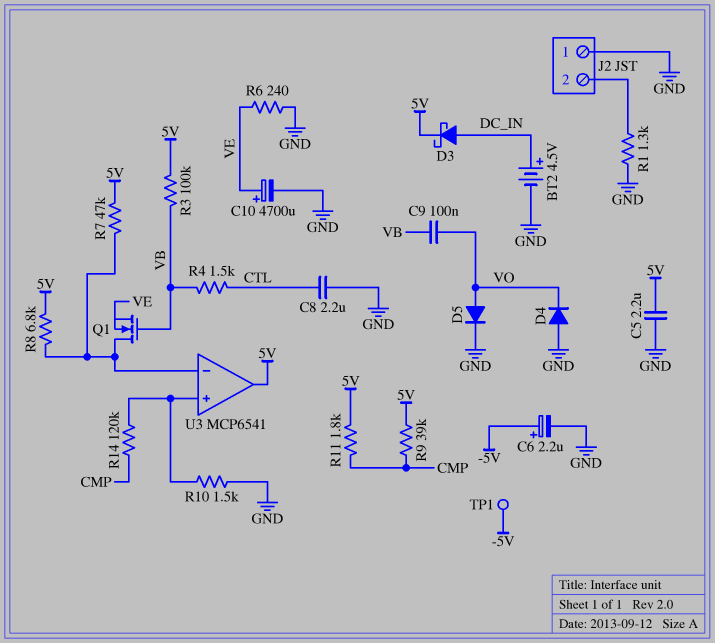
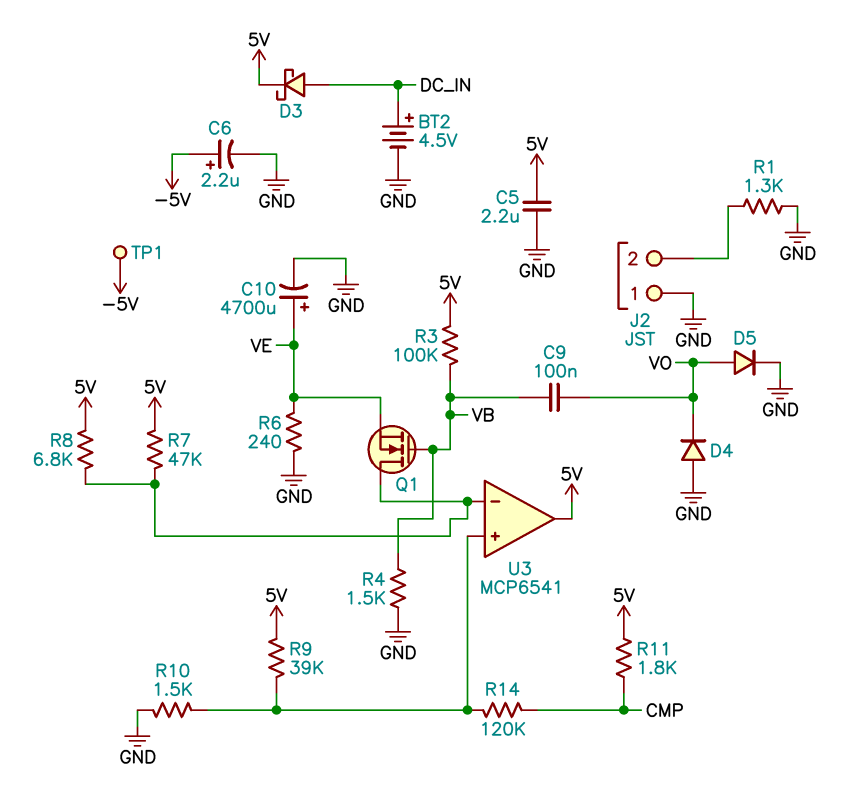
C8: 2.2uF (CTL, GND) -> none
R4: 1.5k (CTL, VB) -> 1.5k (GND, VB)
R9: 39k (5V, CMP) -> 39k (5V, U3/in+)

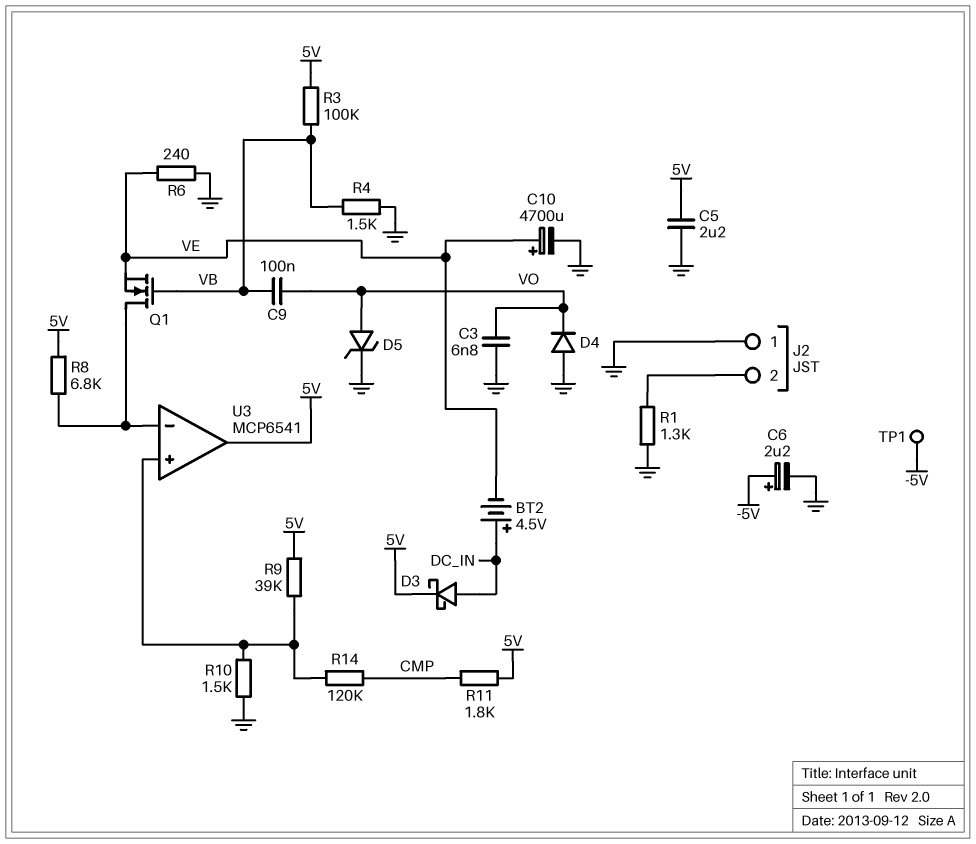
BT2: 4.5V (plus DC_IN, minus GND) -> 4.5V (plus DC_IN, minus VE)
C3: none -> 6.8nF (GND, VO)
D5: diode (A VO, K GND) -> zener (A VO, K GND)
R7: 47k (5V, U3/in-) -> none

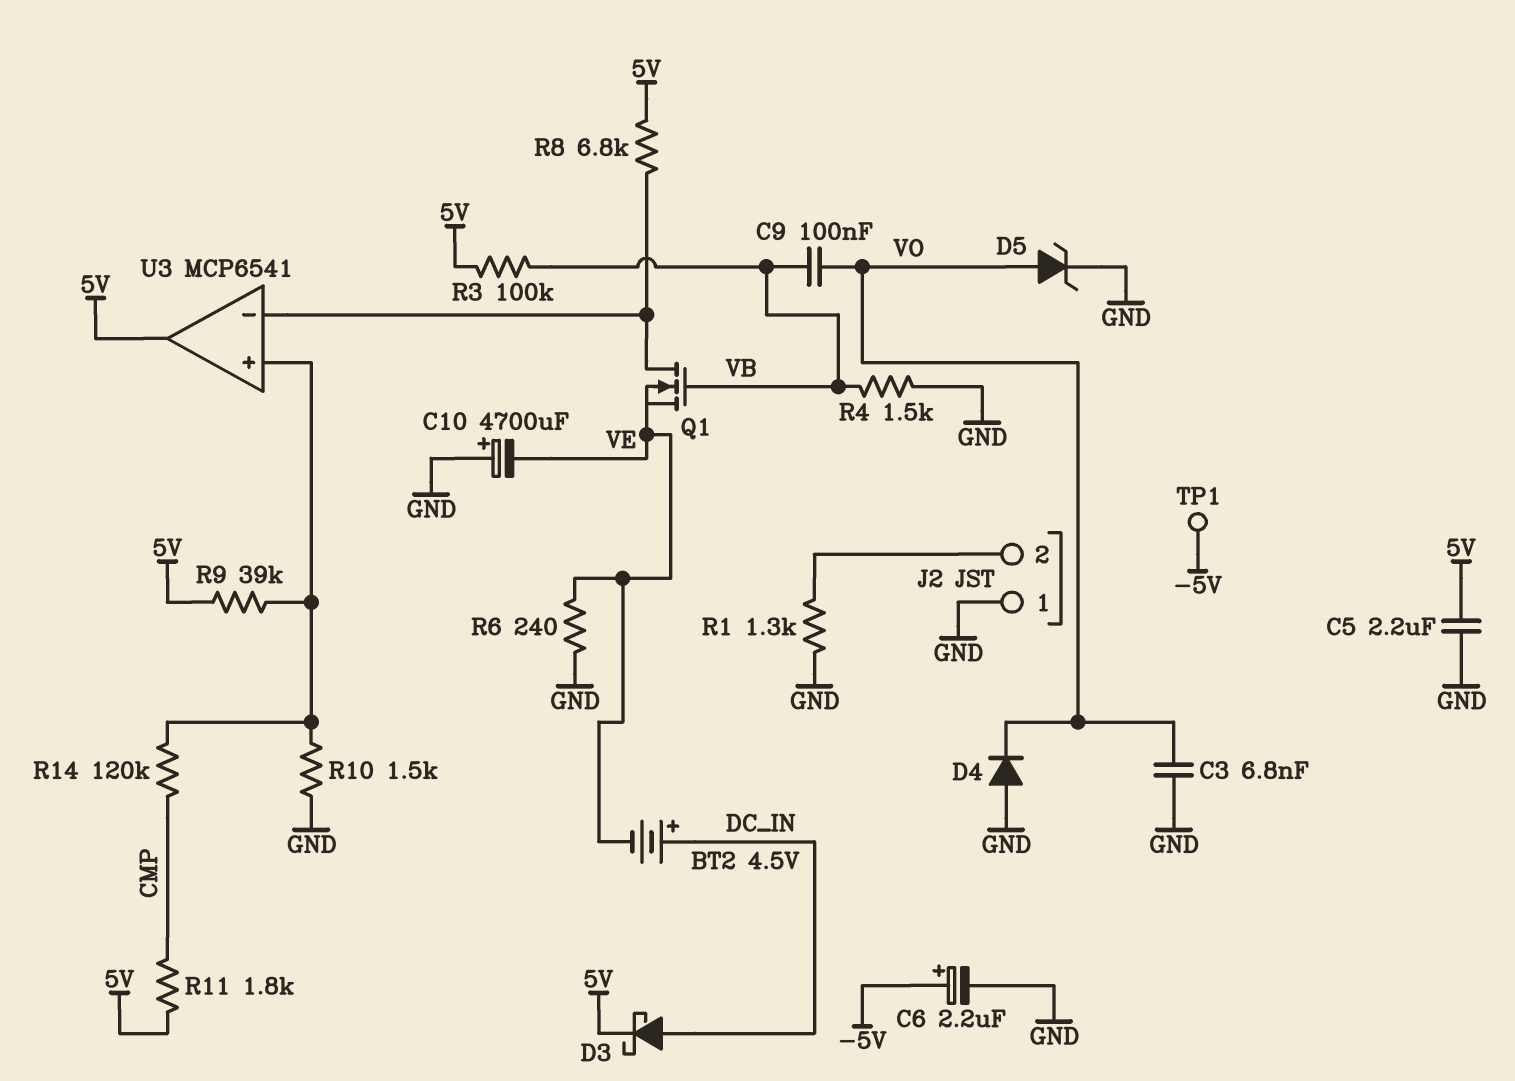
C10: 4700uF (plus VE, minus GND) -> 4700uF (plus GND, minus VE)

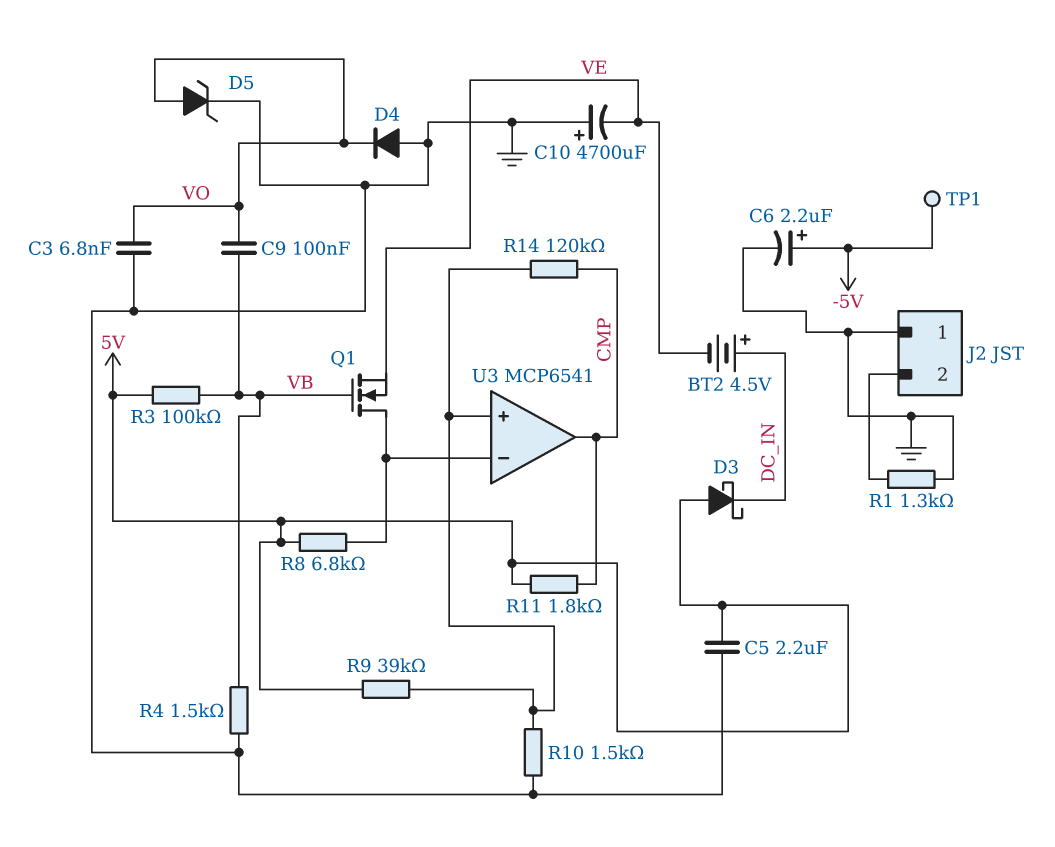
D3: schottky (A DC_IN, K 5V) -> schottky (A 5V, K DC_IN)
R6: 240 (GND, VE) -> none
U3 pin out: 5V -> CMP

